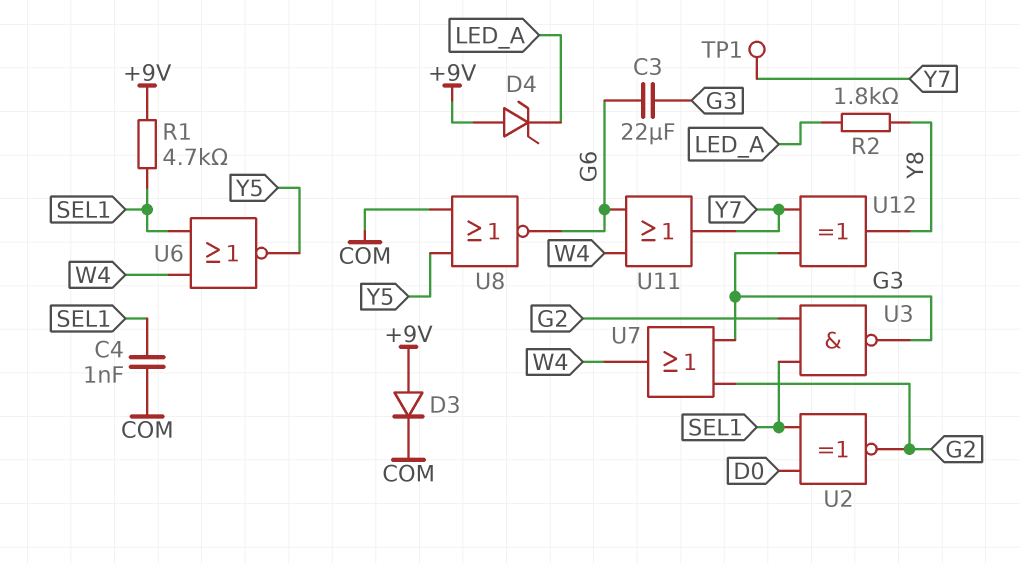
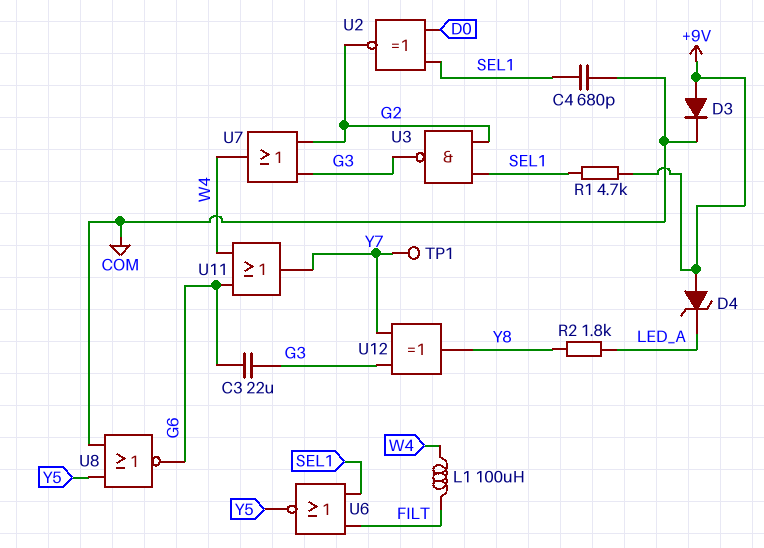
C4: 1nF (COM, SEL1) -> 680pF (COM, SEL1)
L1: none -> 100uH (FILT, W4)
U6: NOR (in SEL1, in W4, out Y5) -> NOR (in FILT, in SEL1, out Y5)

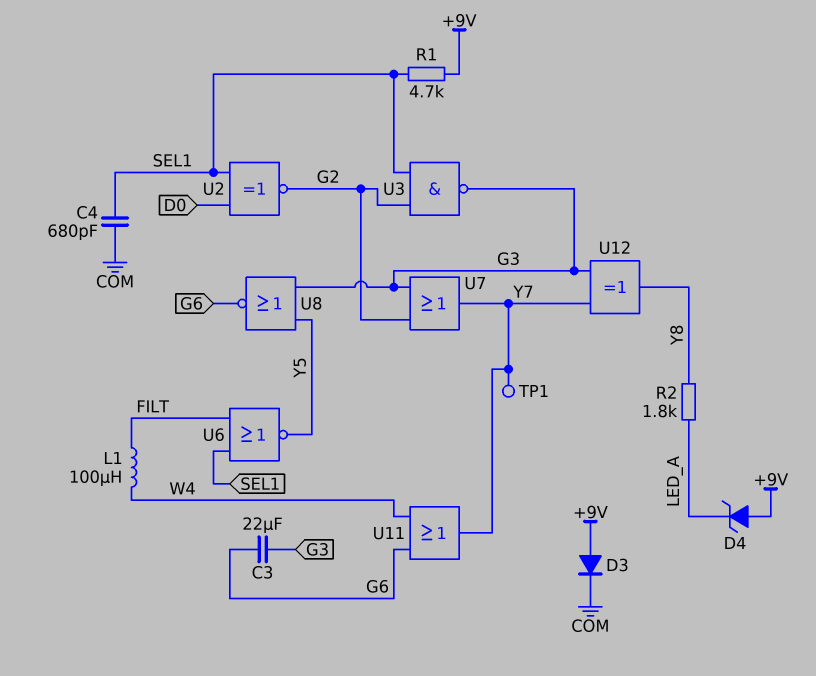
U7: OR (in G2, in G3, out W4) -> OR (in G2, in G3, out Y7)
U8: NOR (in COM, in Y5, out G6) -> NOR (in G3, in Y5, out G6)

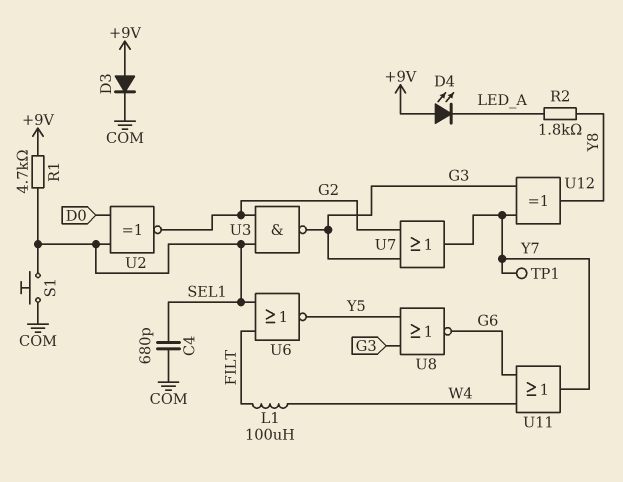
C3: 22uF (G3, G6) -> none
D4: zener (A +9V, K LED_A) -> LED (A +9V, K LED_A)
S1: none -> button (COM, SEL1)

